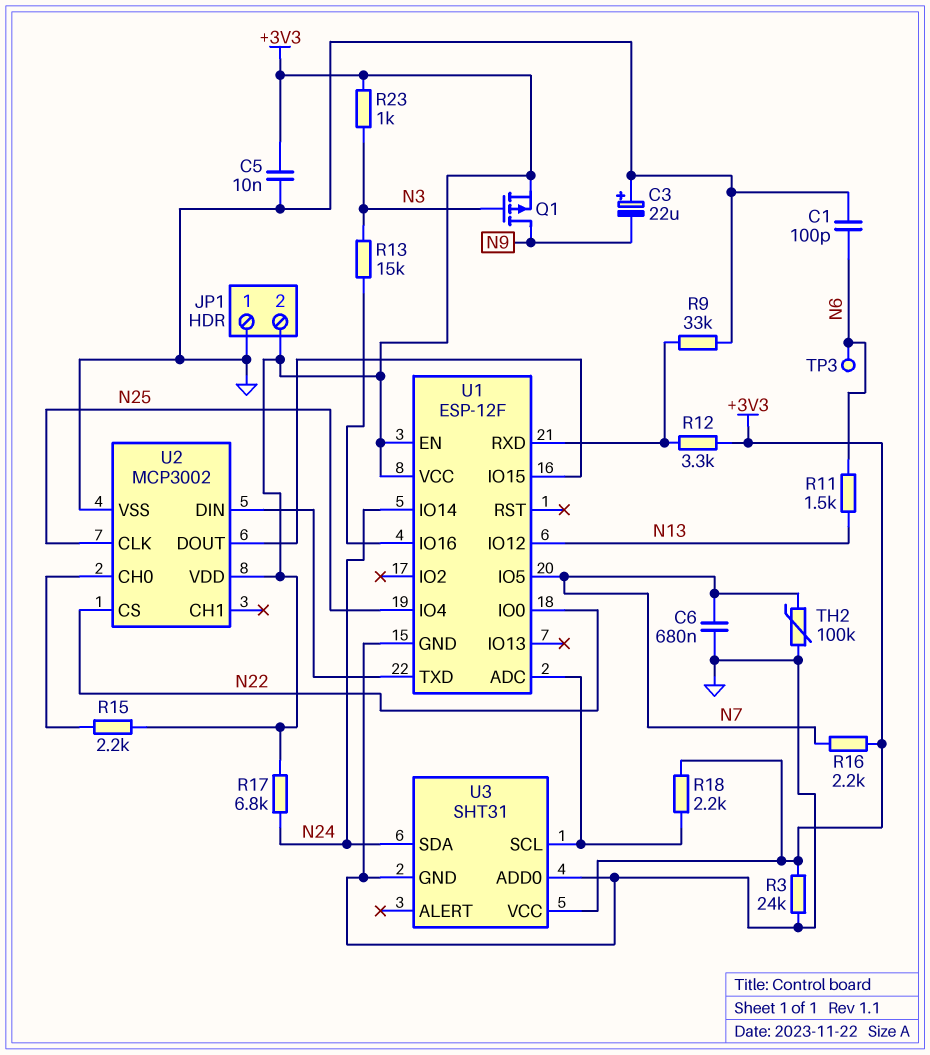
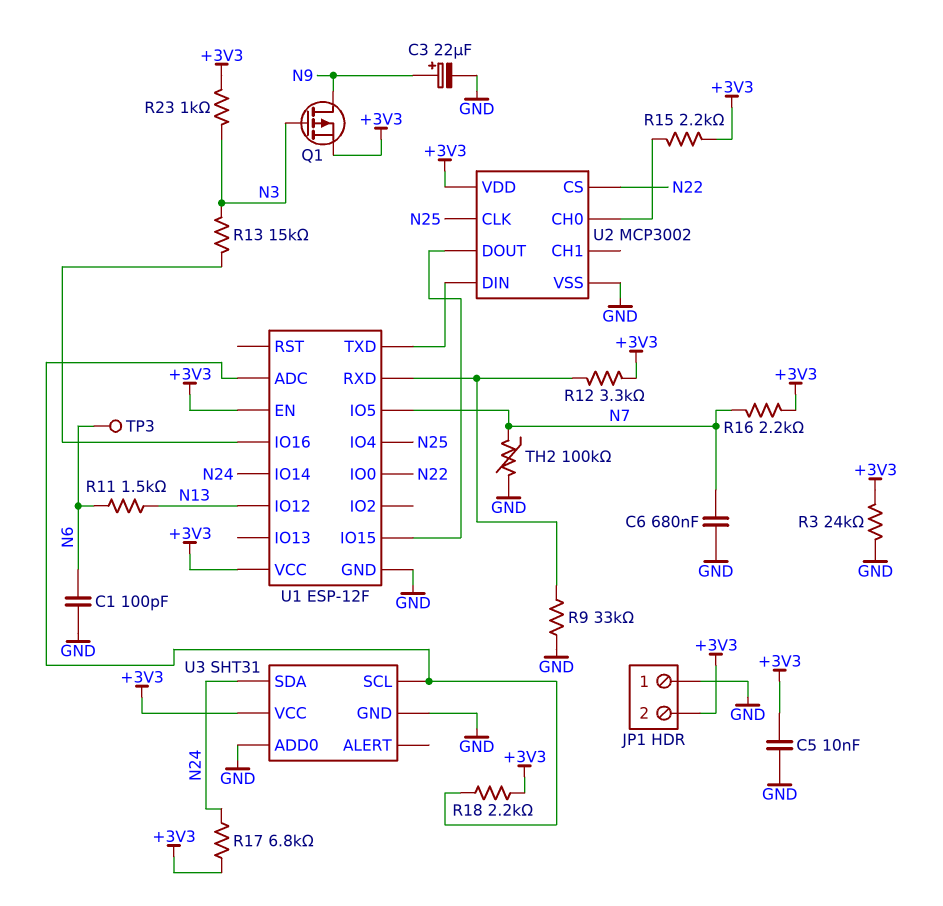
C3: 22uF (plus GND, minus N9) -> 22uF (plus N9, minus GND)

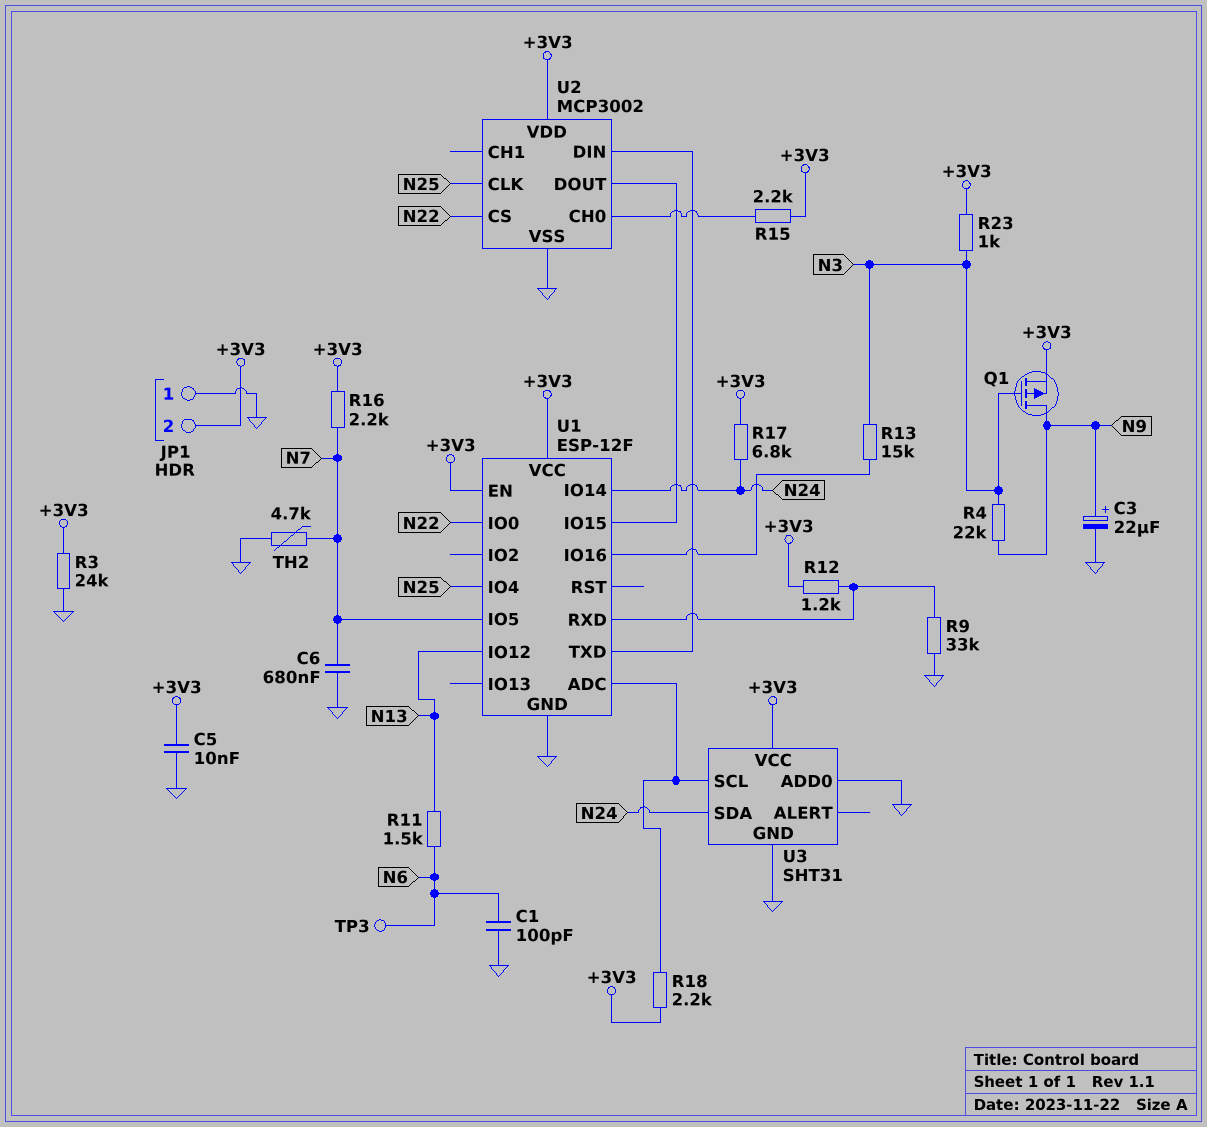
R4: none -> 22k (N3, N9)
R12: 3.3k (+3V3, U1/RXD) -> 1.2k (+3V3, U1/RXD)
TH2: 100k (GND, N7) -> 4.7k (GND, N7)

